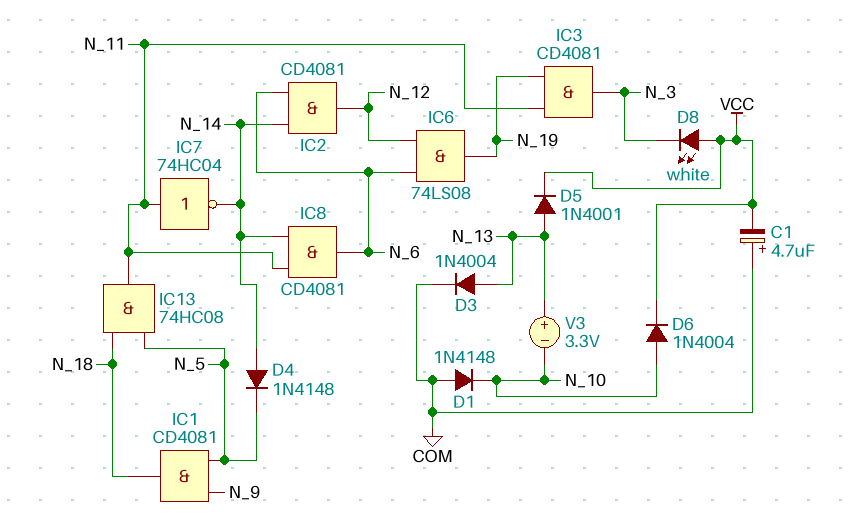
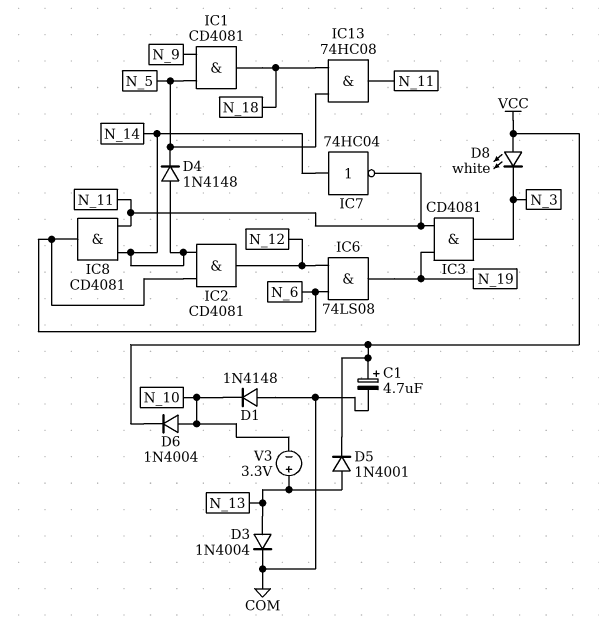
C1: 4.7uF (plus COM, minus VCC) -> 4.7uF (plus VCC, minus COM)
IC7: NOT 74HC04 (in N_11, out N_14) -> NOT 74HC04 (in N_14, out N_11)

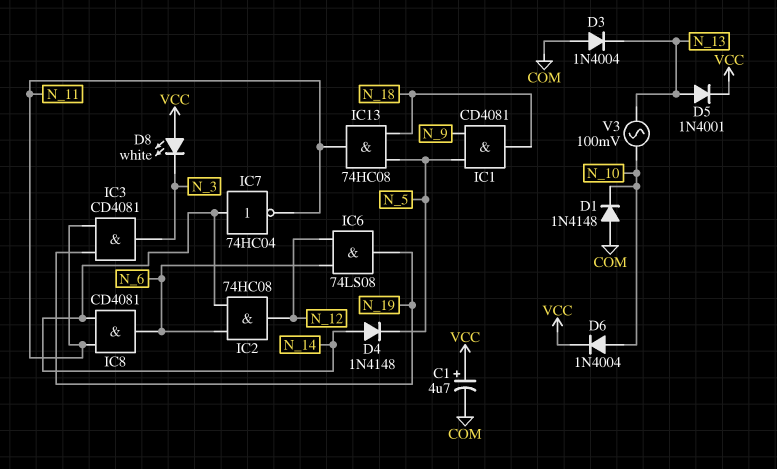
D3: diode 1N4004 (A N_13, K COM) -> diode 1N4004 (A COM, K N_13)
IC2: AND CD4081 (in N_6, in N_14, out N_12) -> AND 74HC08 (in N_6, in N_14, out N_12)
V3: 3.3V (plus N_13, minus N_10) -> AC 100mV (N_10, N_13)

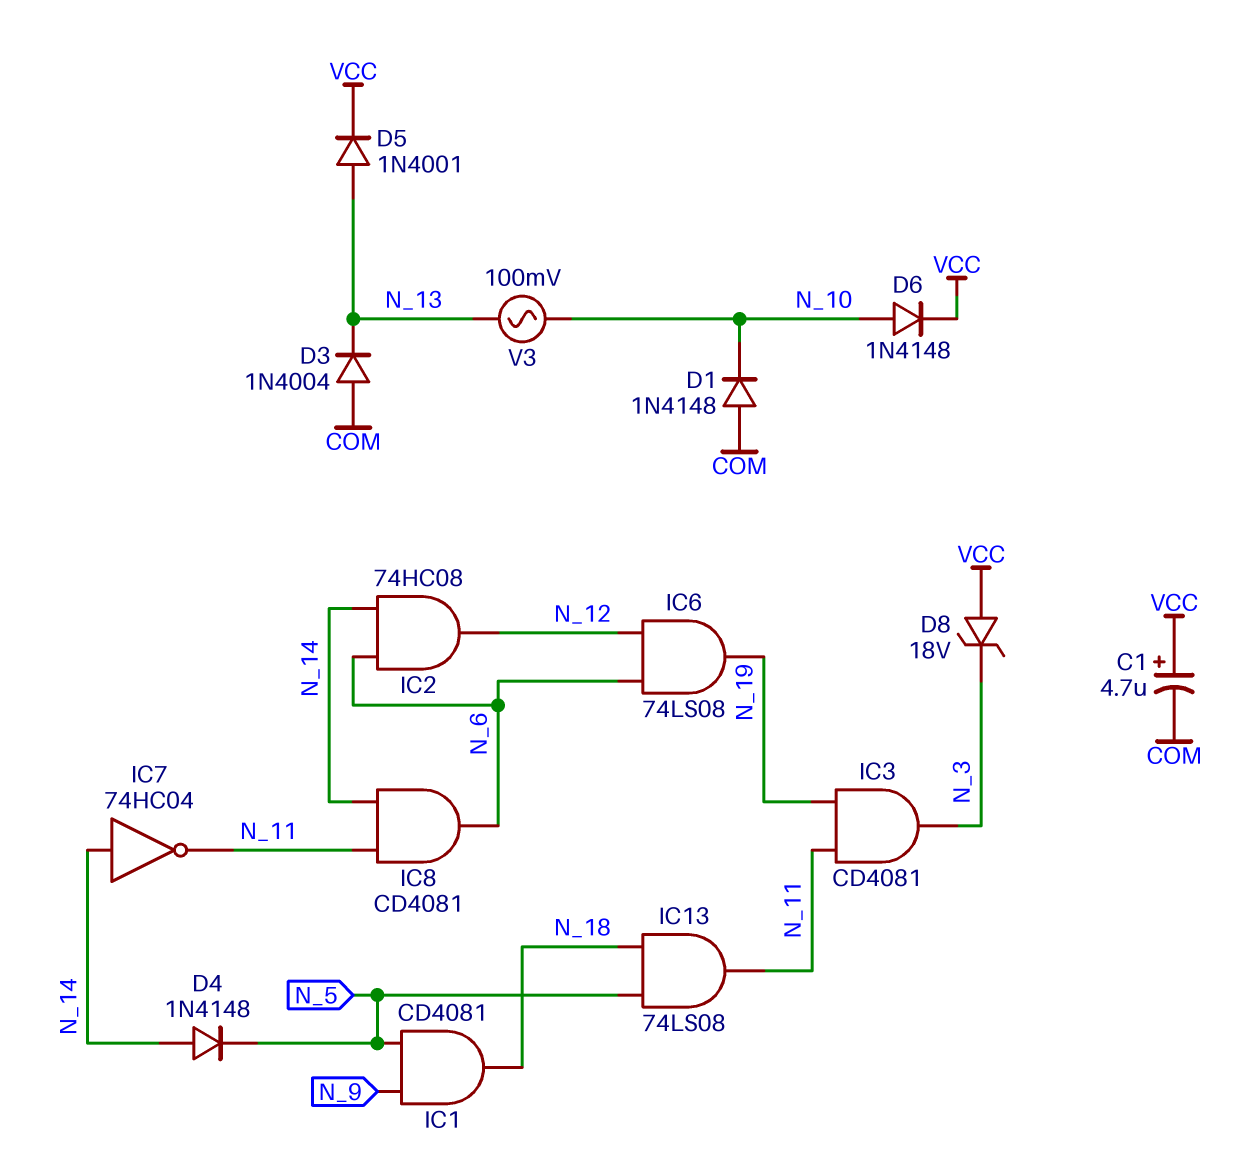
D6: diode 1N4004 (A N_10, K VCC) -> diode 1N4148 (A N_10, K VCC)
D8: LED white (A VCC, K N_3) -> zener 18V (A VCC, K N_3)
IC13: AND 74HC08 (in N_5, in N_18, out N_11) -> AND 74LS08 (in N_5, in N_18, out N_11)

